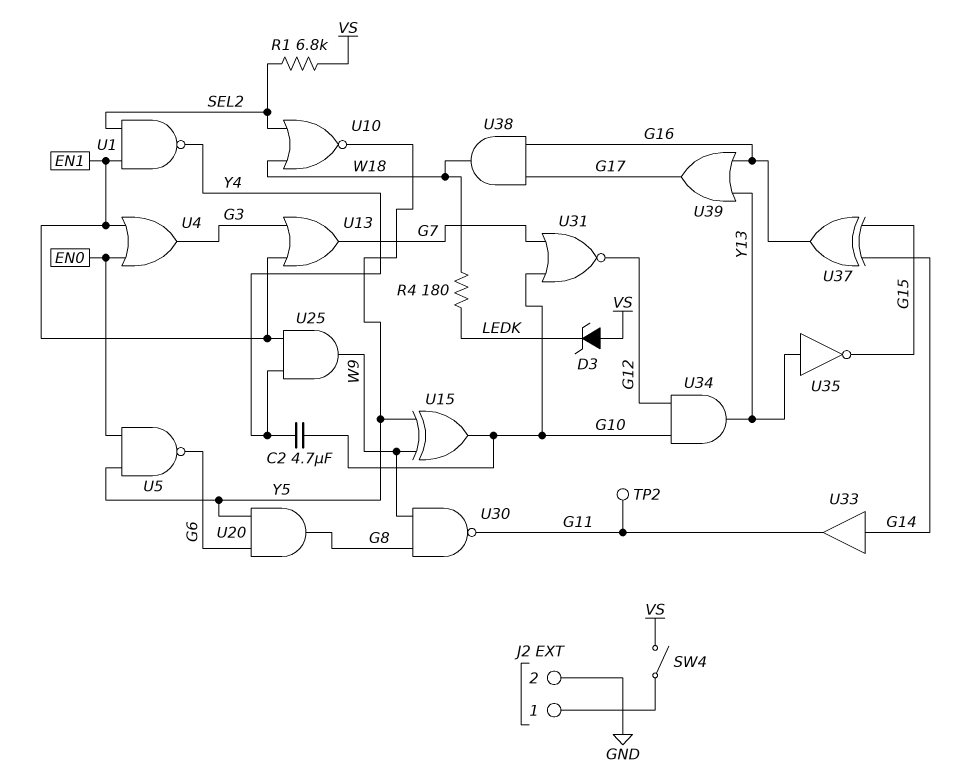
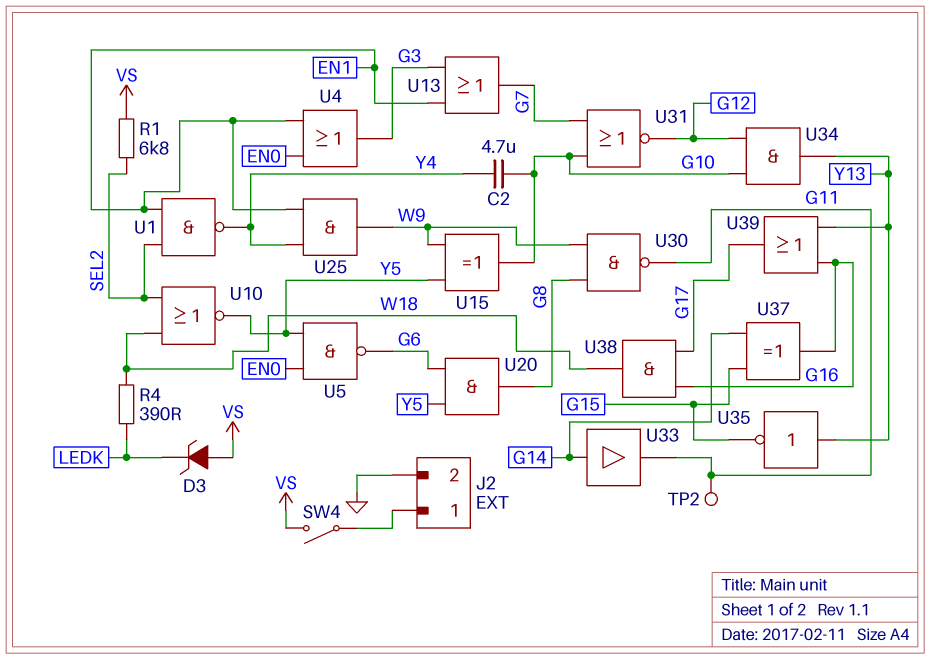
R4: 180 (LEDK, W18) -> 390 (LEDK, W18)

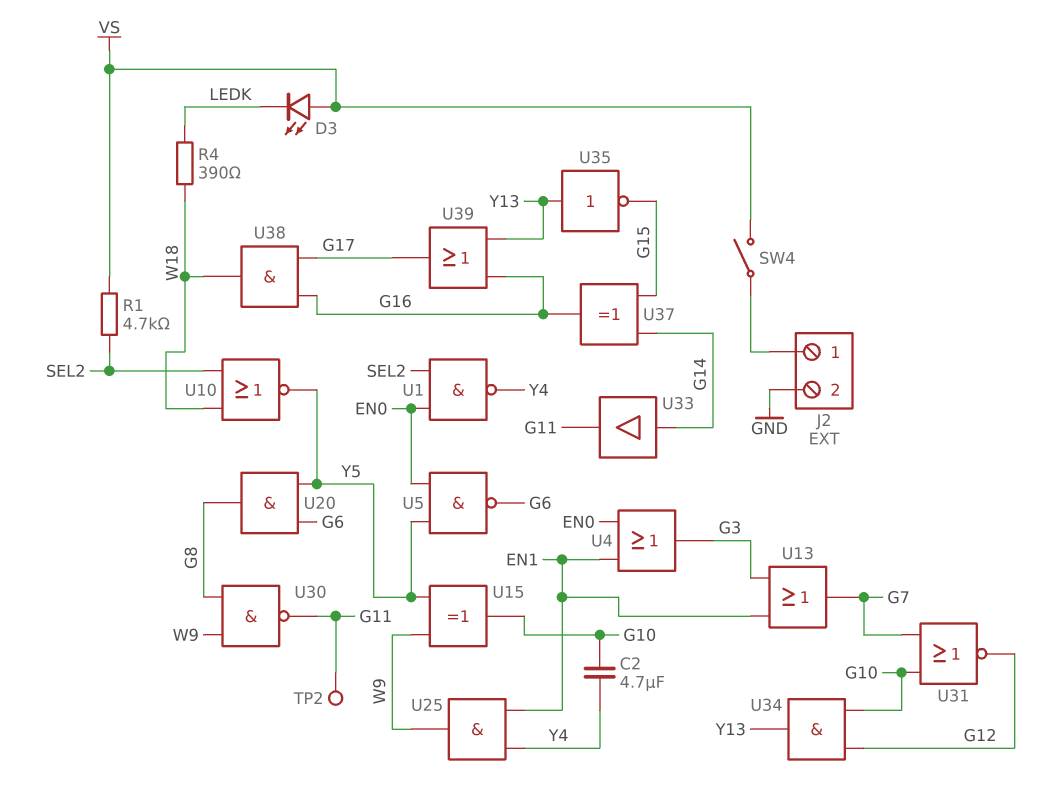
D3: zener (A VS, K LEDK) -> LED (A VS, K LEDK)
R1: 6.8k (SEL2, VS) -> 4.7k (SEL2, VS)
U1: NAND (in EN1, in SEL2, out Y4) -> NAND (in EN0, in SEL2, out Y4)

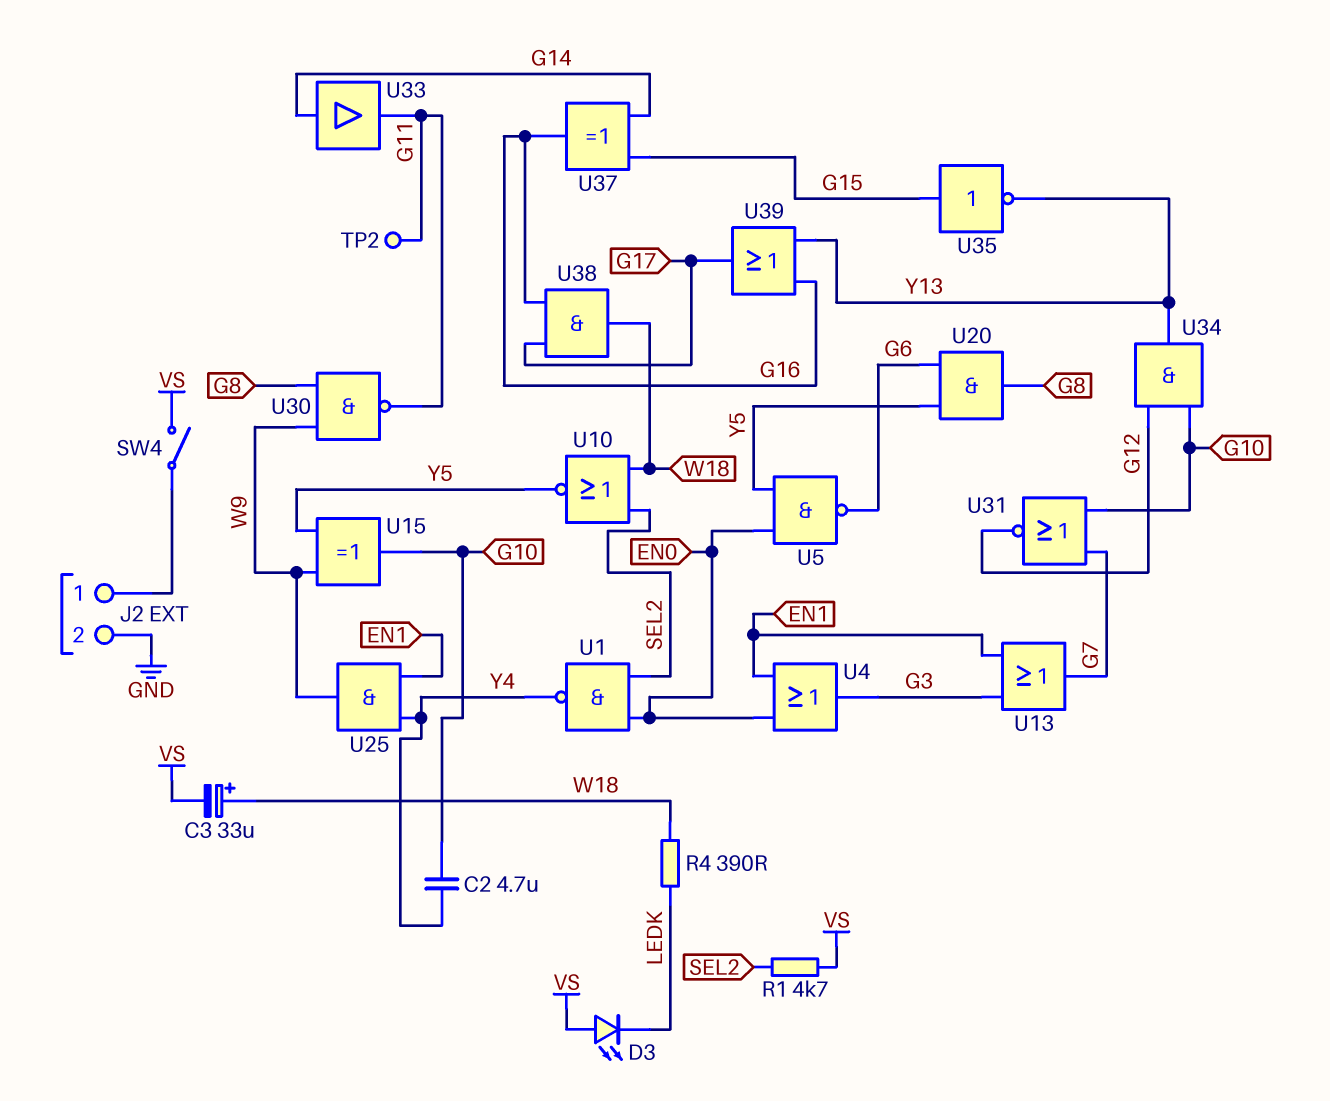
C3: none -> 33uF (plus W18, minus VS)
U35: NOT (in Y13, out G15) -> NOT (in G15, out Y13)

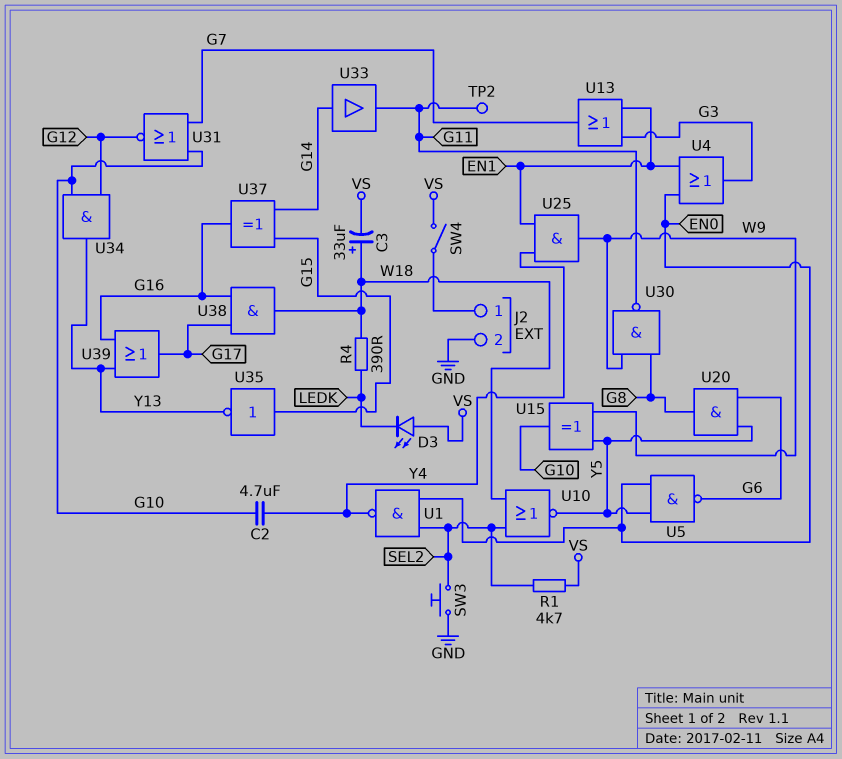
SW3: none -> button (GND, SEL2)

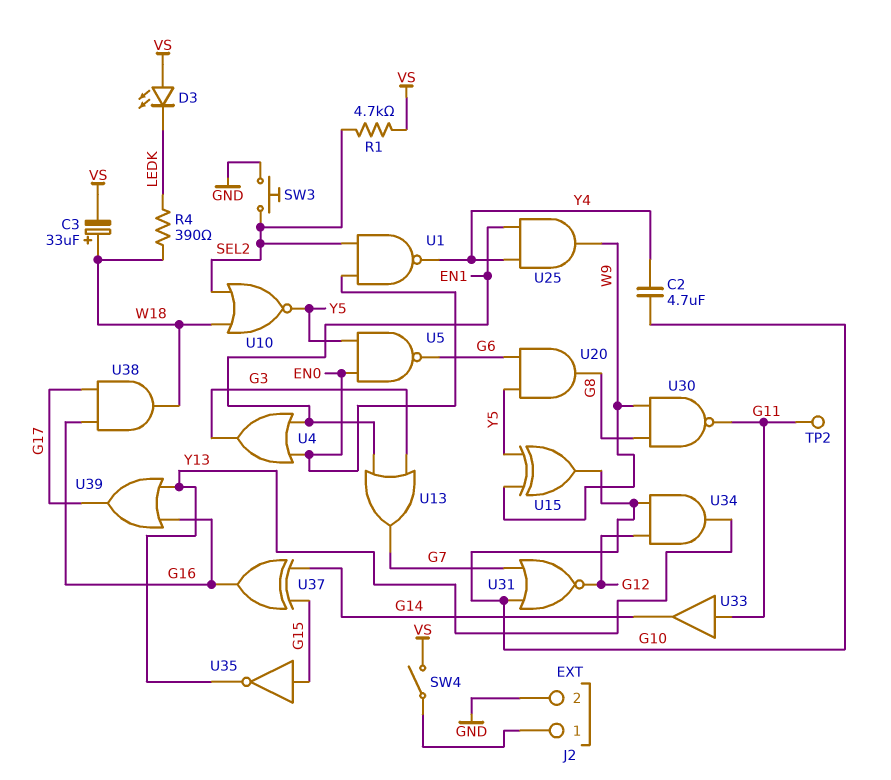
U33: buffer (in G14, out G11) -> buffer (in G11, out G14)

